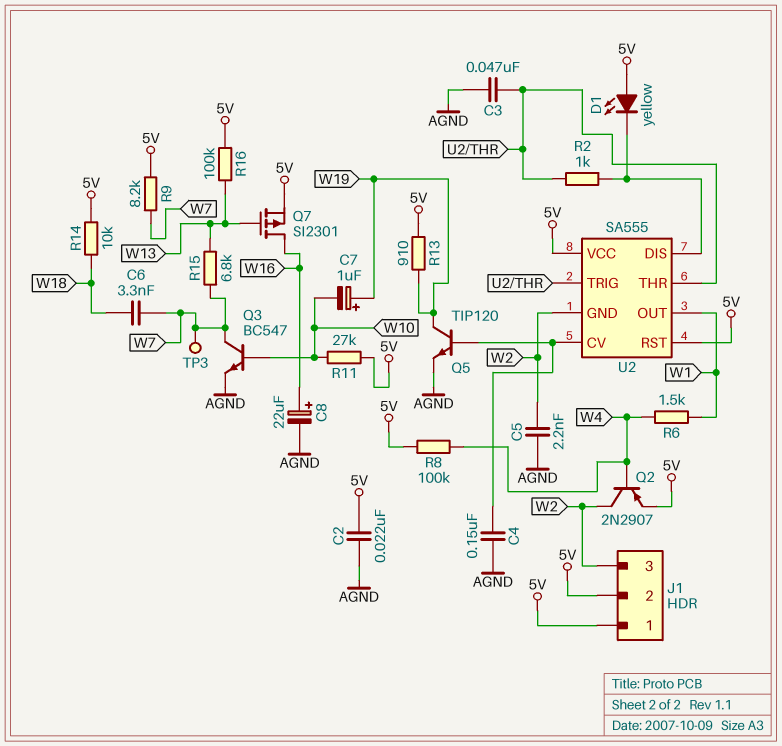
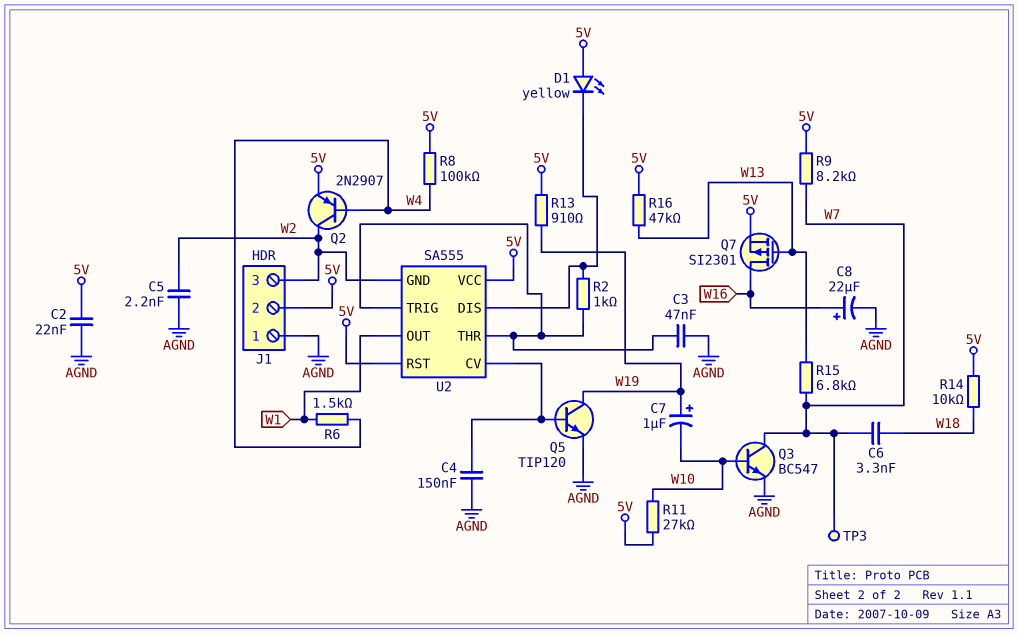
J1 pin 1: 5V -> AGND
R16: 100k (5V, W13) -> 47k (5V, W13)

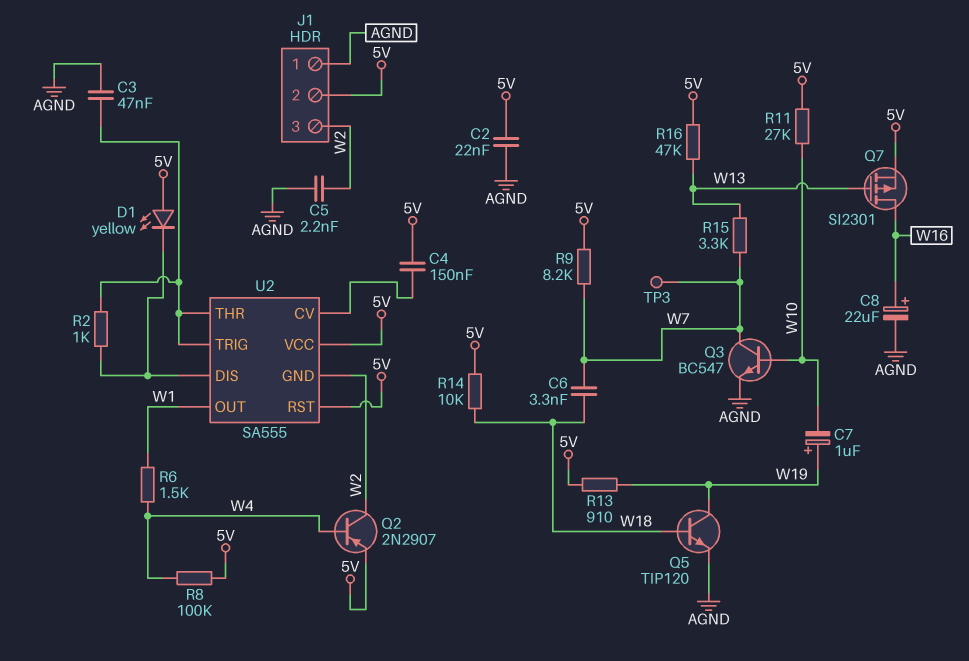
C4: 150nF (AGND, U2/CV) -> 150nF (5V, U2/CV)
Q5: NPN TIP120 (B U2/CV, C W19, E AGND) -> NPN TIP120 (B W18, C W19, E AGND)
R15: 6.8k (W7, W13) -> 3.3k (W7, W13)

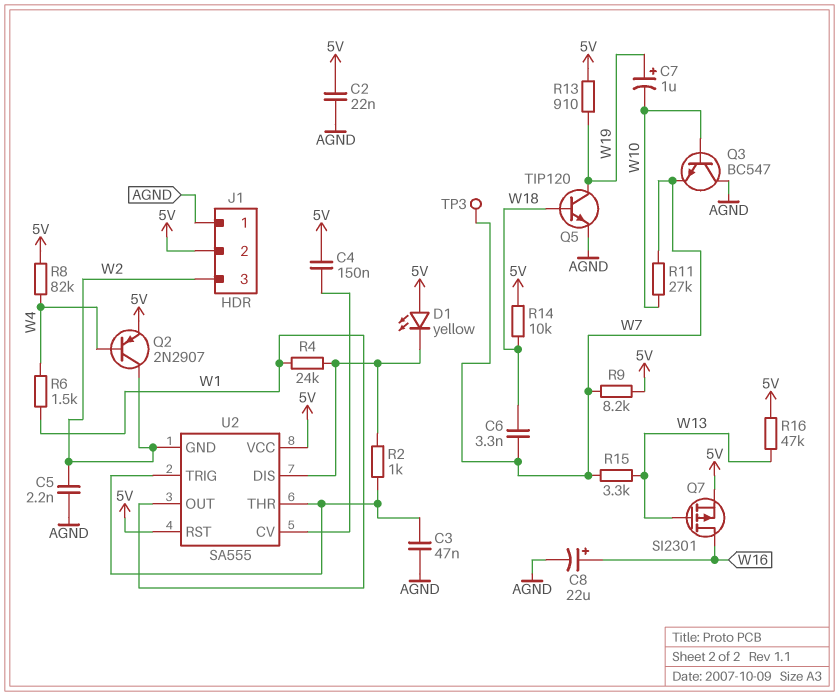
Q3: NPN BC547 (B W10, C W7, E AGND) -> NPN BC547 (B W10, C AGND, E W7)
R4: none -> 24k (U2/DIS, W1)
R8: 100k (5V, W4) -> 82k (5V, W4)
R11: 27k (5V, W10) -> 27k (W7, W10)

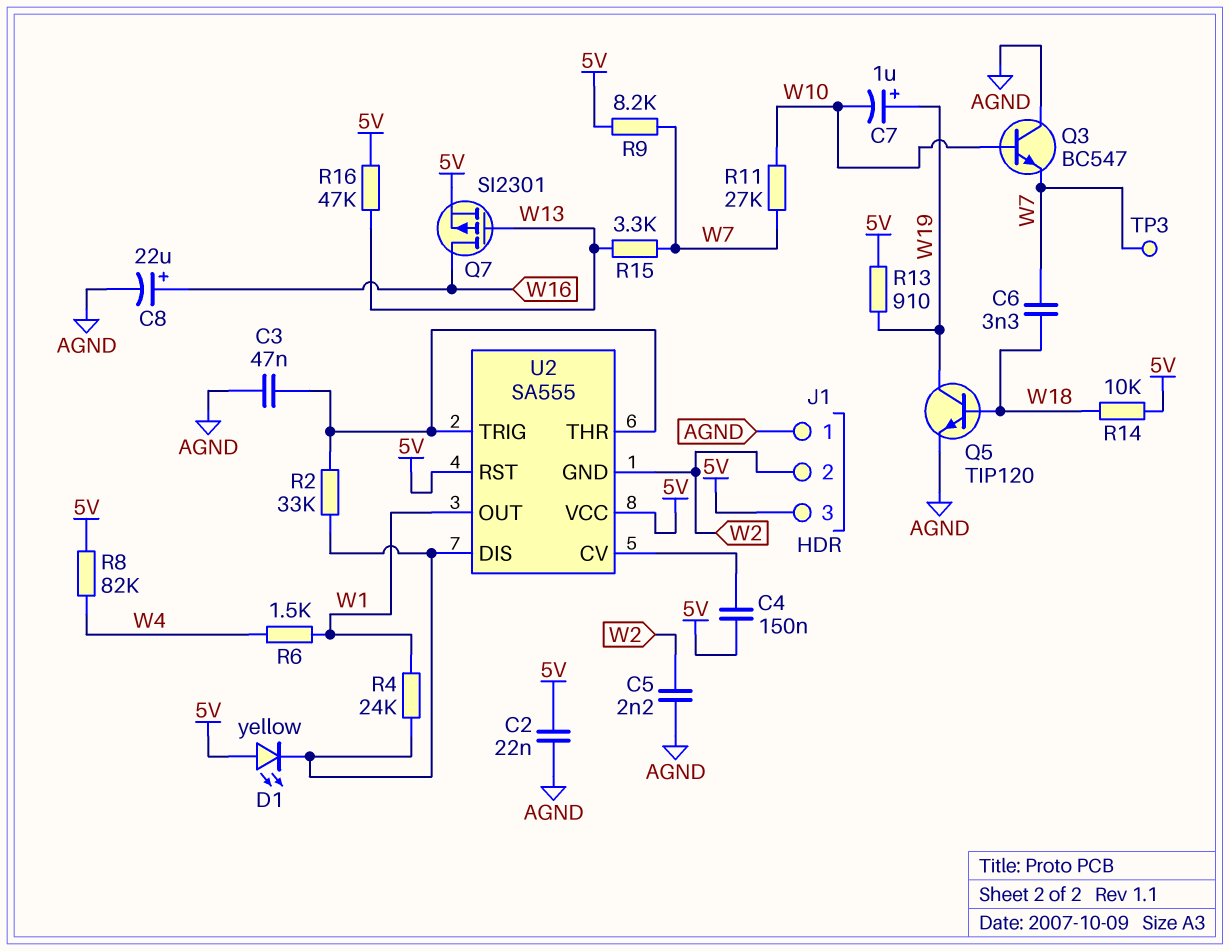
J1 pin 2: 5V -> W2
J1 pin 3: W2 -> 5V
Q2: PNP 2N2907 (B W4, C W2, E 5V) -> none
R2: 1k (U2/DIS, U2/THR) -> 33k (U2/DIS, U2/THR)

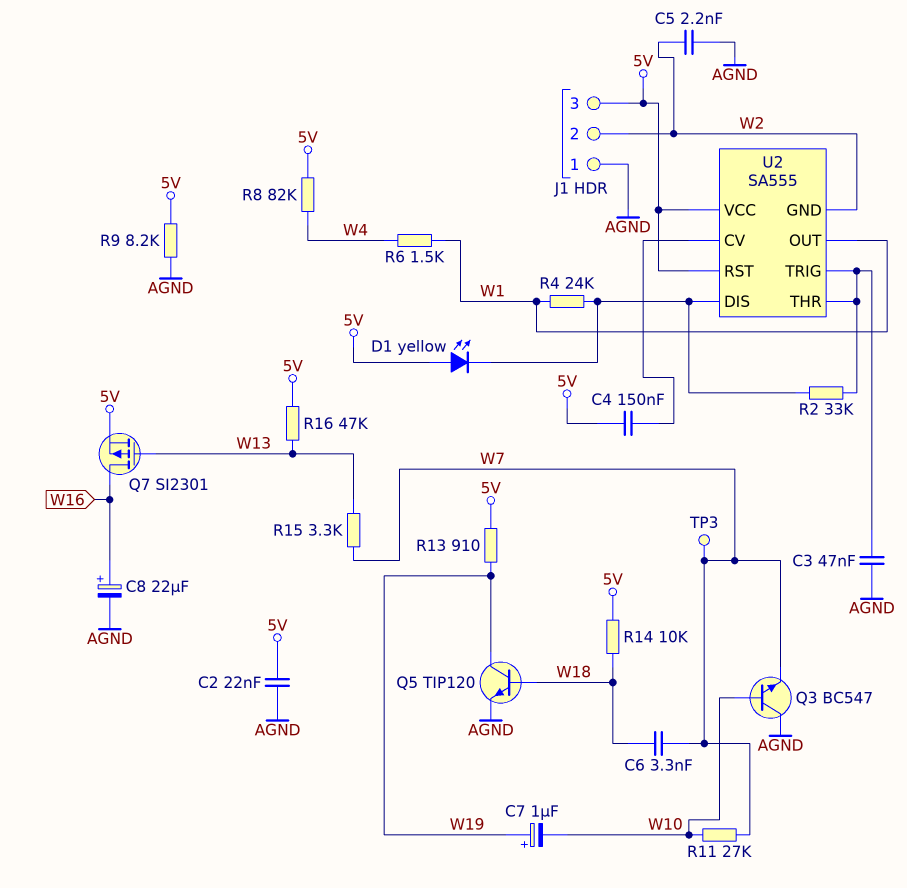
R9: 8.2k (5V, W7) -> 8.2k (5V, AGND)

